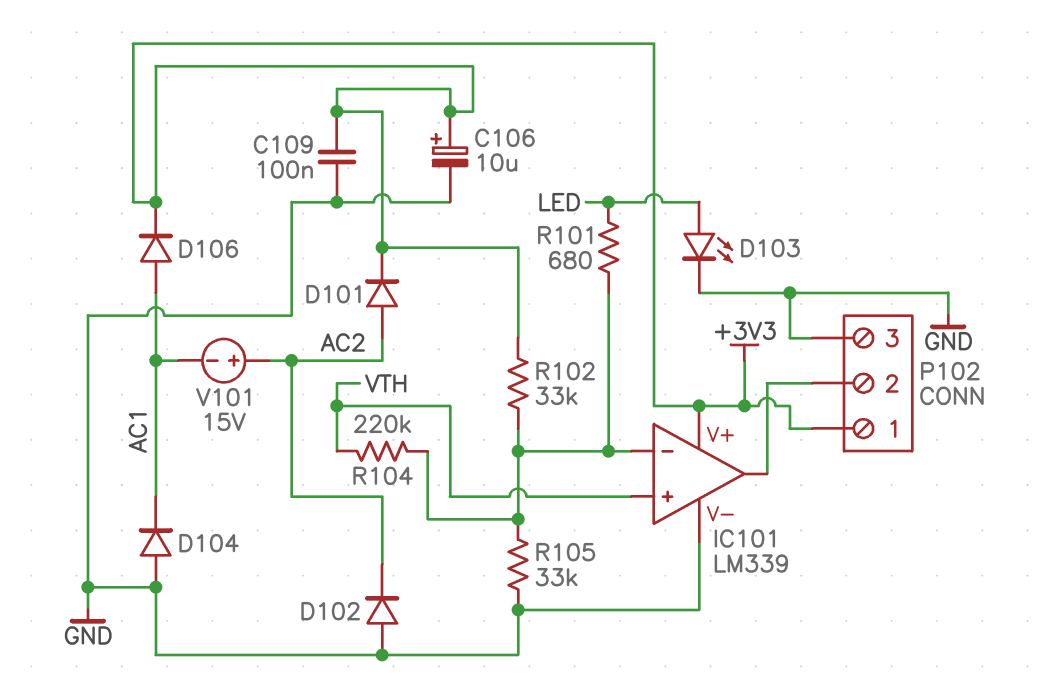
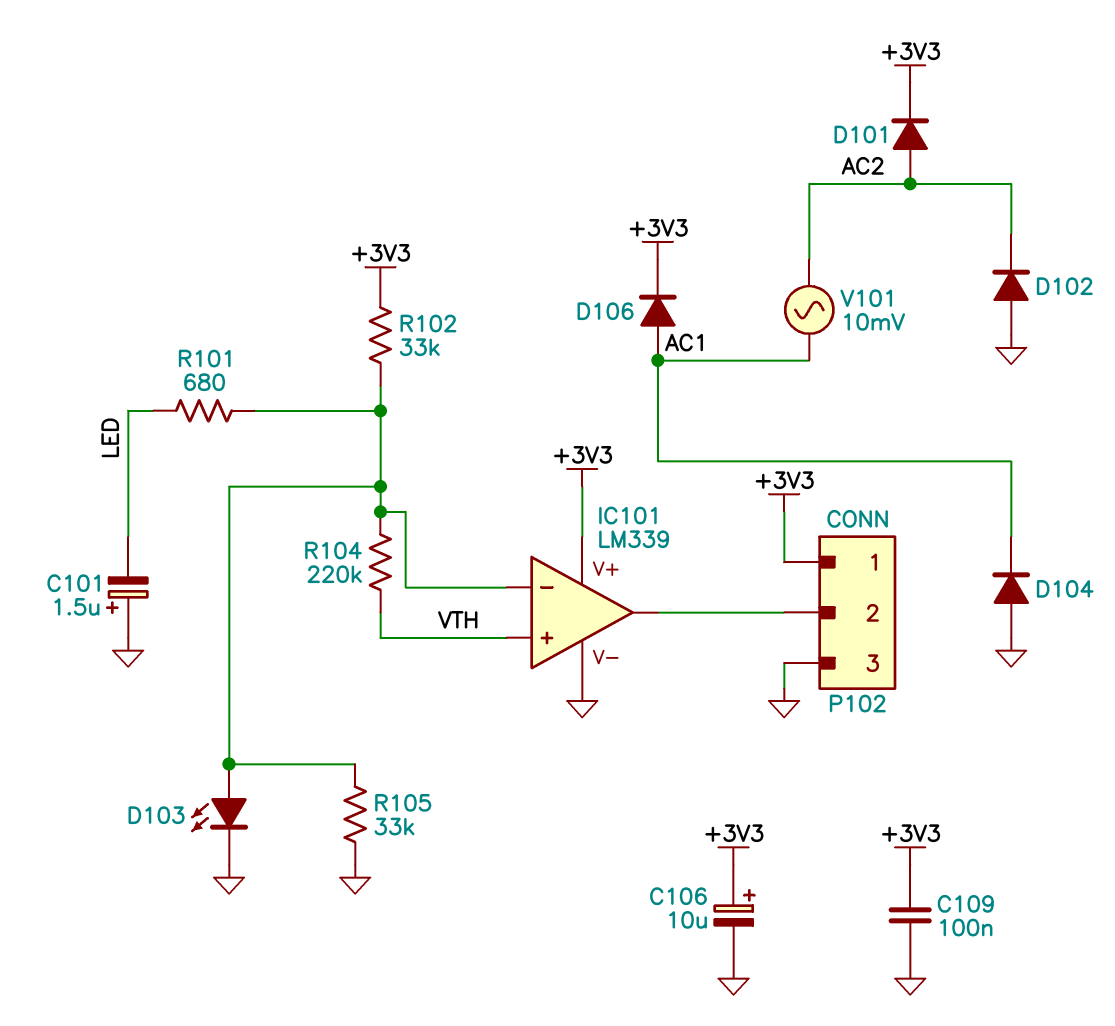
C101: none -> 1.5uF (plus GND, minus LED)
D103: LED (A LED, K GND) -> LED (A IC101/in-, K GND)
V101: 15V (plus AC2, minus AC1) -> AC 10mV (AC1, AC2)

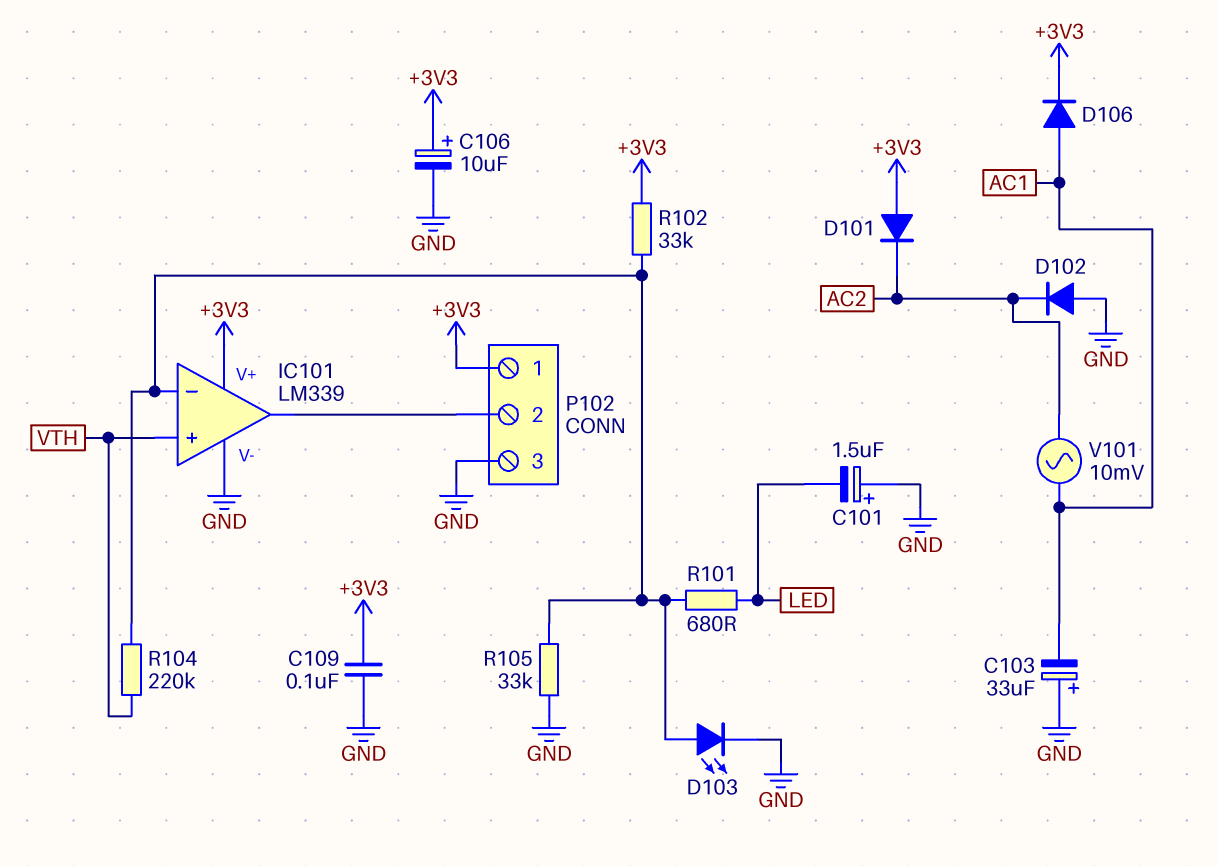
C103: none -> 33uF (plus GND, minus AC1)
D101: diode (A AC2, K +3V3) -> diode (A +3V3, K AC2)
D104: diode (A GND, K AC1) -> none

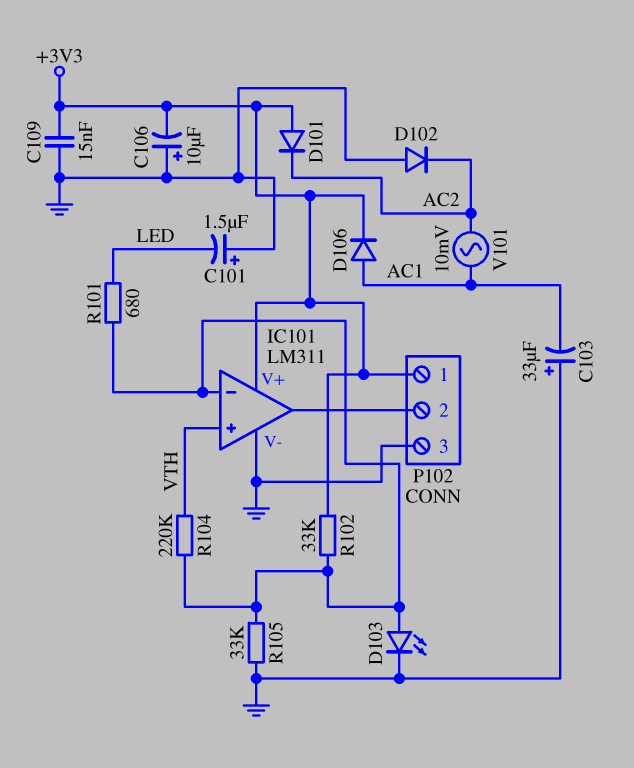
C106: 10uF (plus +3V3, minus GND) -> 10uF (plus GND, minus +3V3)
C109: 100nF (+3V3, GND) -> 15nF (+3V3, GND)
IC101: LM339 -> LM311

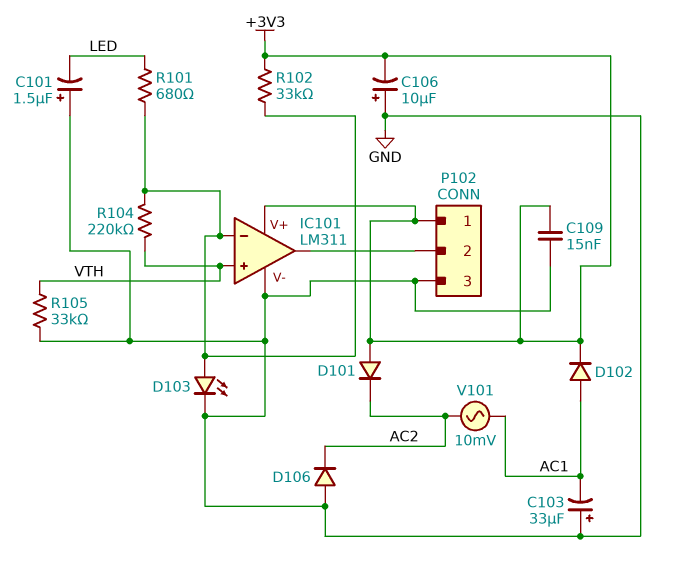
D102: diode (A GND, K AC2) -> diode (A AC1, K +3V3)
D106: diode (A AC1, K +3V3) -> diode (A GND, K AC2)
R105: 33k (GND, IC101/in-) -> 33k (GND, VTH)

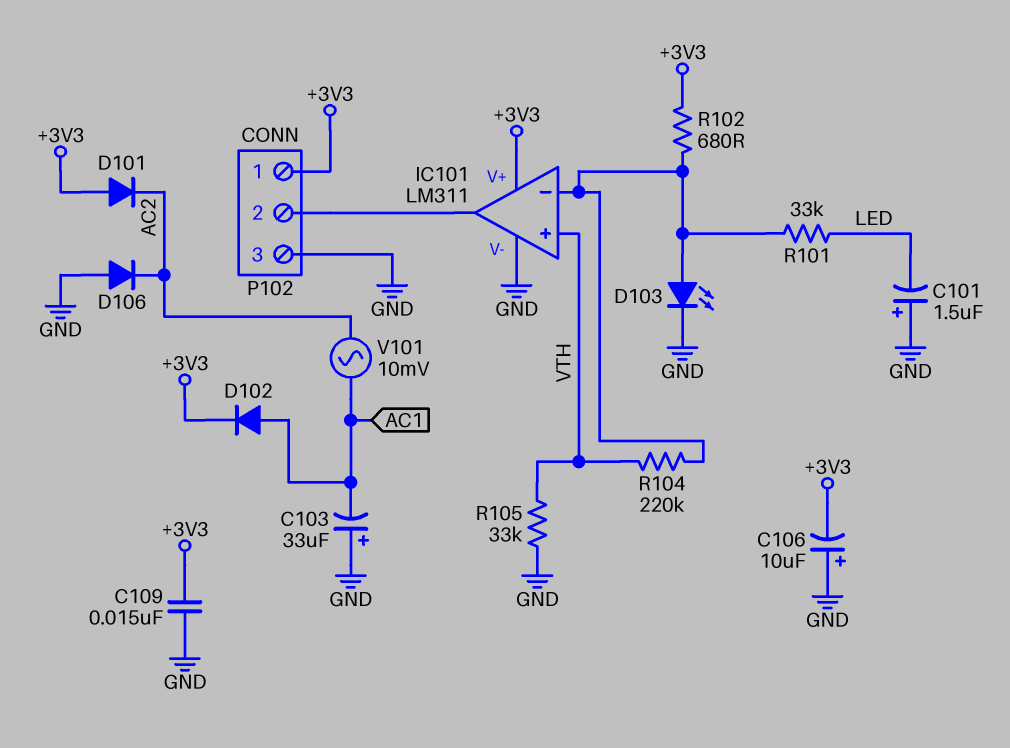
R101: 680 (IC101/in-, LED) -> 33k (IC101/in-, LED)
R102: 33k (+3V3, IC101/in-) -> 680 (+3V3, IC101/in-)

